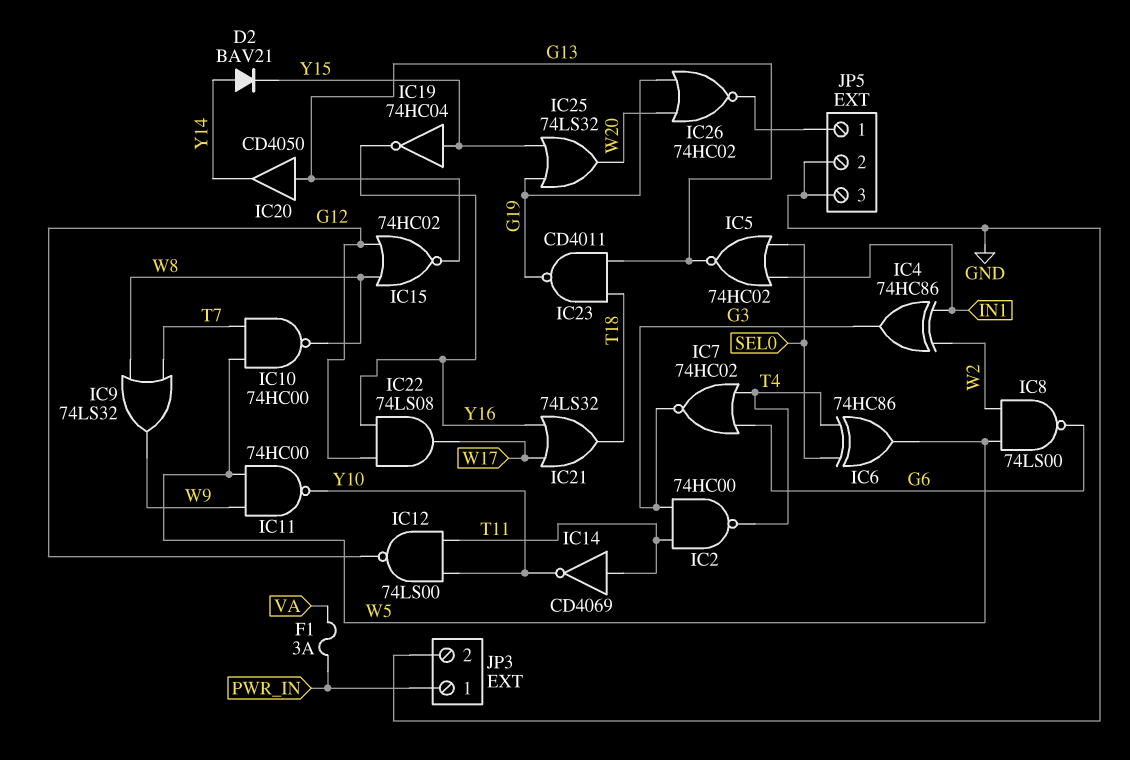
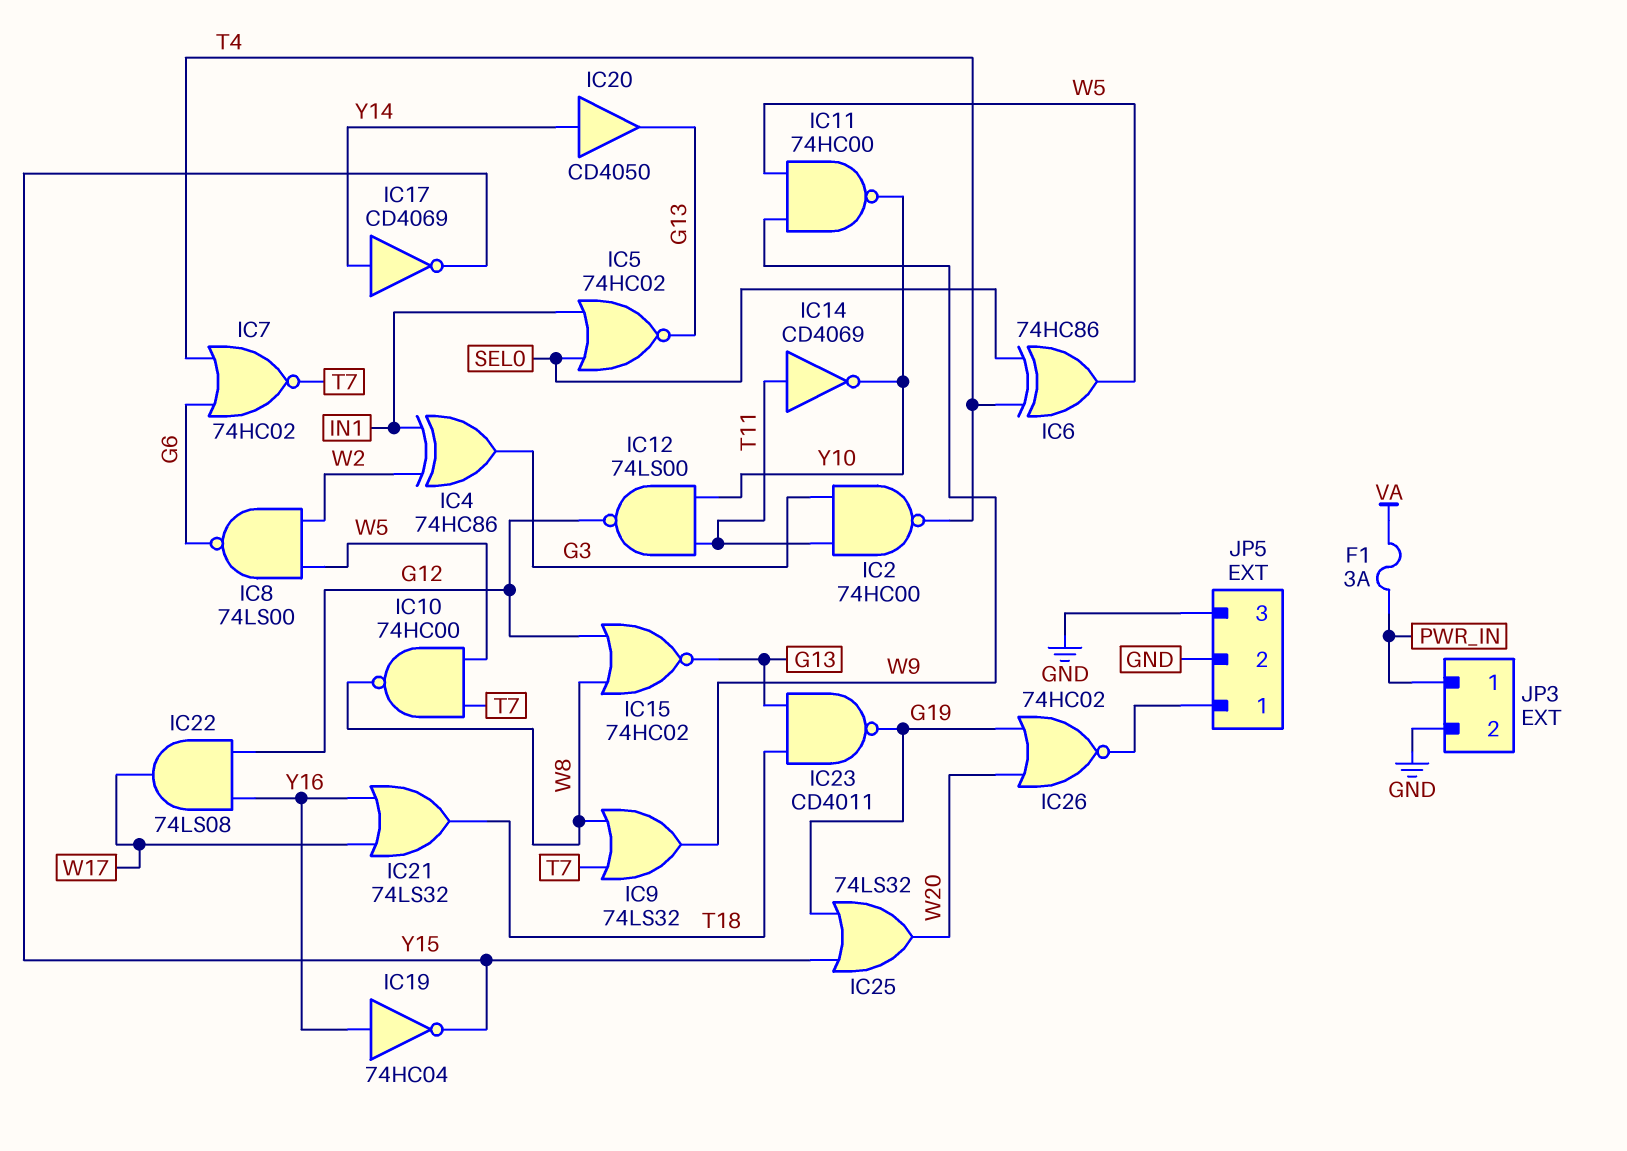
D2: diode BAV21 (A Y14, K Y15) -> none
IC7: NOR 74HC02 (in G6, in T4, out G3) -> NOR 74HC02 (in G6, in T4, out T7)
IC17: none -> NOT CD4069 (in Y14, out Y15)
IC19: NOT 74HC04 (in Y15, out Y16) -> NOT 74HC04 (in Y16, out Y15)
IC20: buffer CD4050 (in G13, out Y14) -> buffer CD4050 (in Y14, out G13)

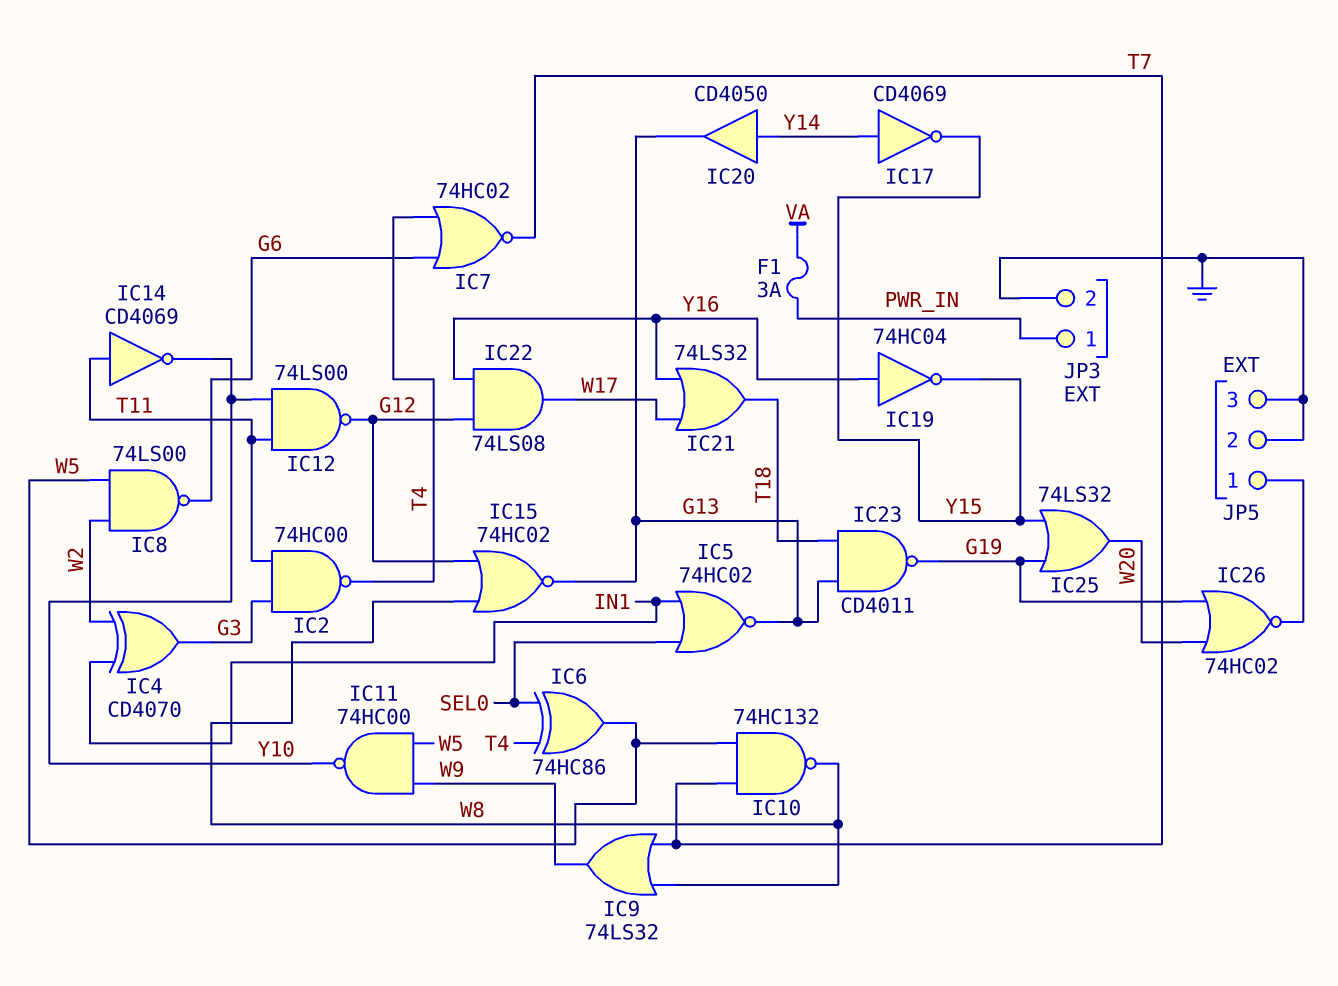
IC4: XOR 74HC86 (in IN1, in W2, out G3) -> XOR CD4070 (in IN1, in W2, out G3)
IC10: NAND 74HC00 (in T7, in W5, out W8) -> NAND 74HC132 (in T7, in W5, out W8)

